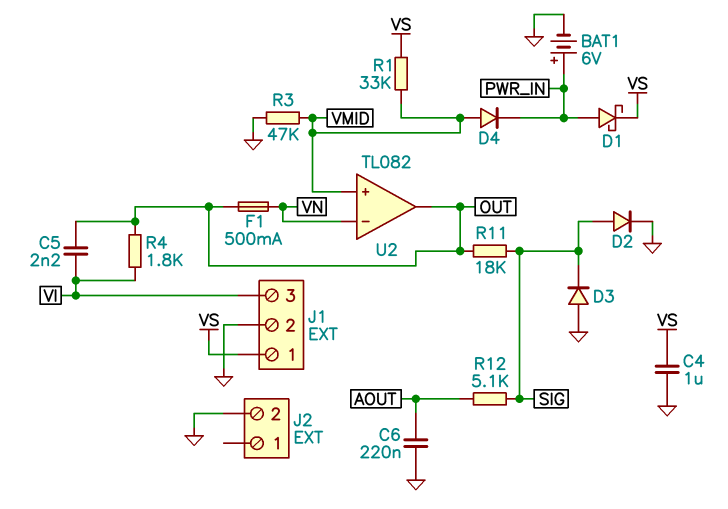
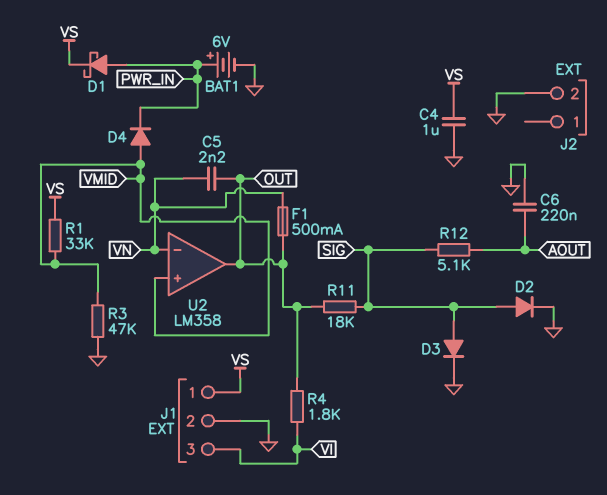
C5: 2.2nF (OUT, VI) -> 2.2nF (OUT, VN)
D3: diode (A GND, K SIG) -> diode (A SIG, K GND)
U2: TL082 -> LM358

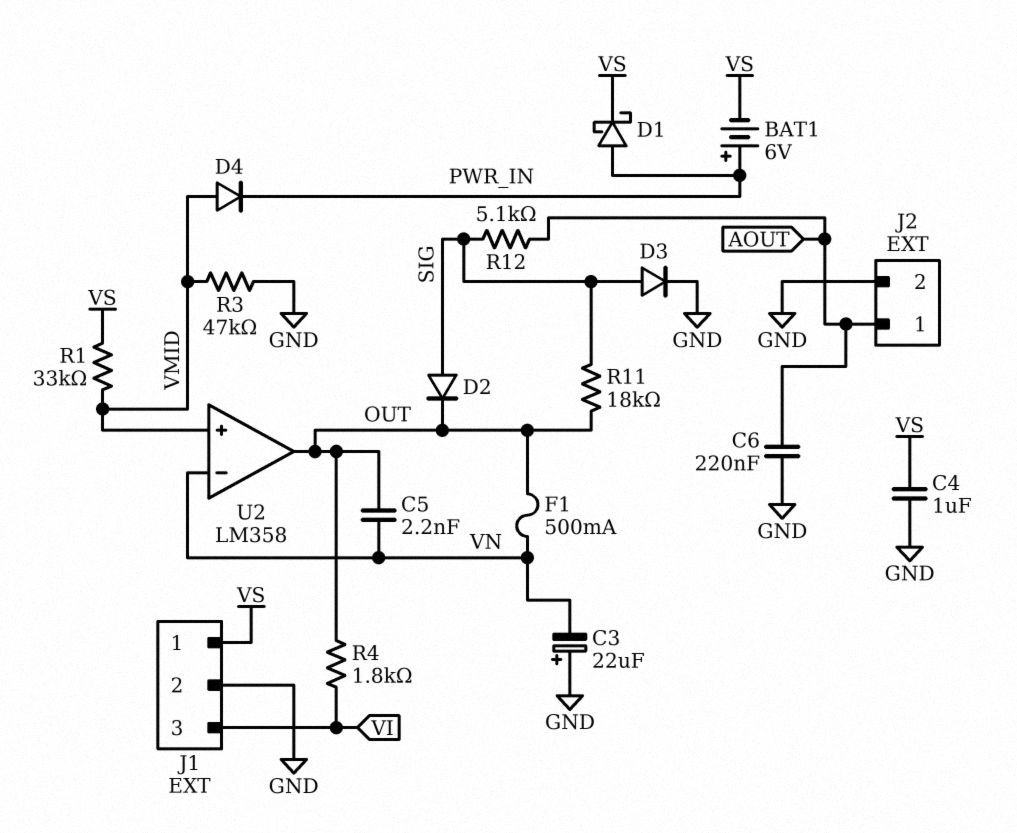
BAT1: 6V (plus PWR_IN, minus GND) -> 6V (plus PWR_IN, minus VS)
C3: none -> 22uF (plus GND, minus VN)
D2: diode (A SIG, K GND) -> diode (A SIG, K OUT)
J2 pin 1: none -> AOUT

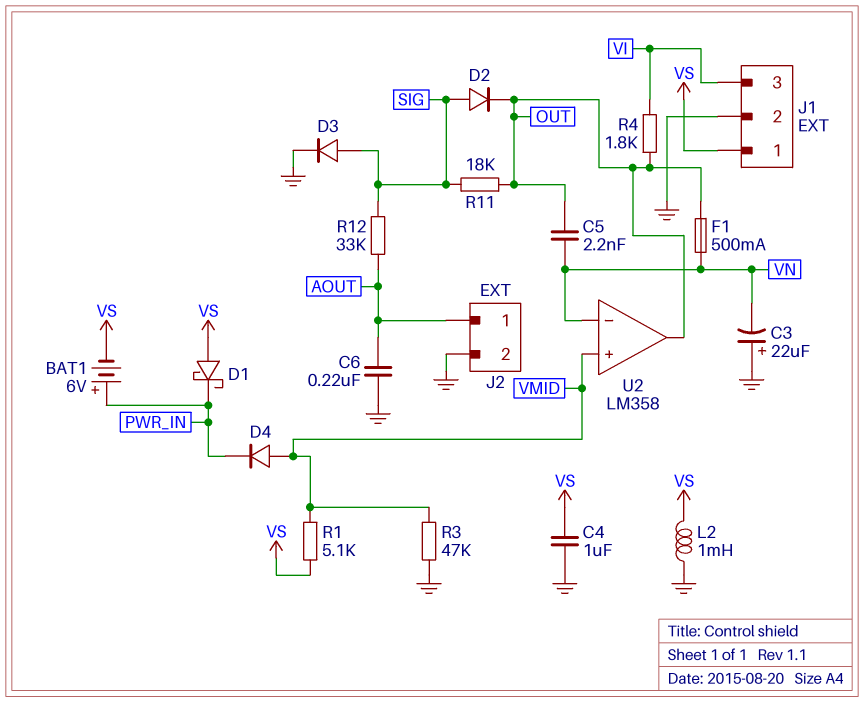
D1: schottky (A PWR_IN, K VS) -> schottky (A VS, K PWR_IN)
L2: none -> 1mH (GND, VS)
R1: 33k (VMID, VS) -> 5.1k (VMID, VS)
R12: 5.1k (AOUT, SIG) -> 33k (AOUT, SIG)

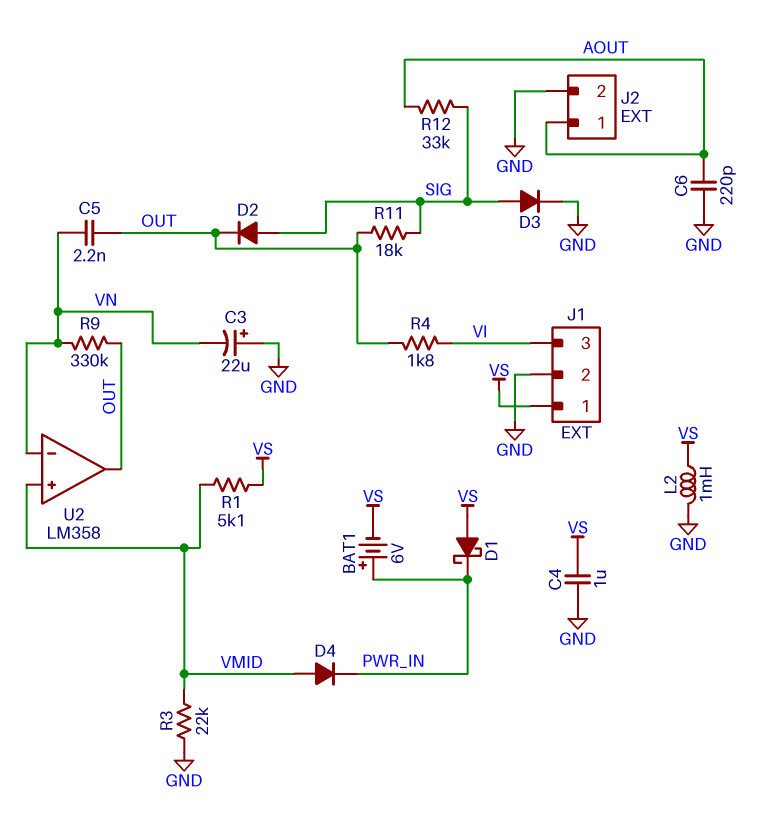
C6: 220nF (AOUT, GND) -> 220pF (AOUT, GND)
F1: 500mA (OUT, VN) -> none
R3: 47k (GND, VMID) -> 22k (GND, VMID)
R9: none -> 330k (OUT, VN)

